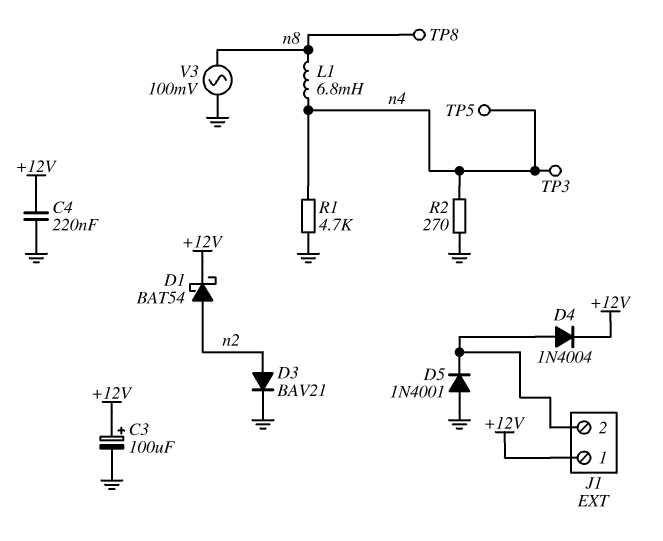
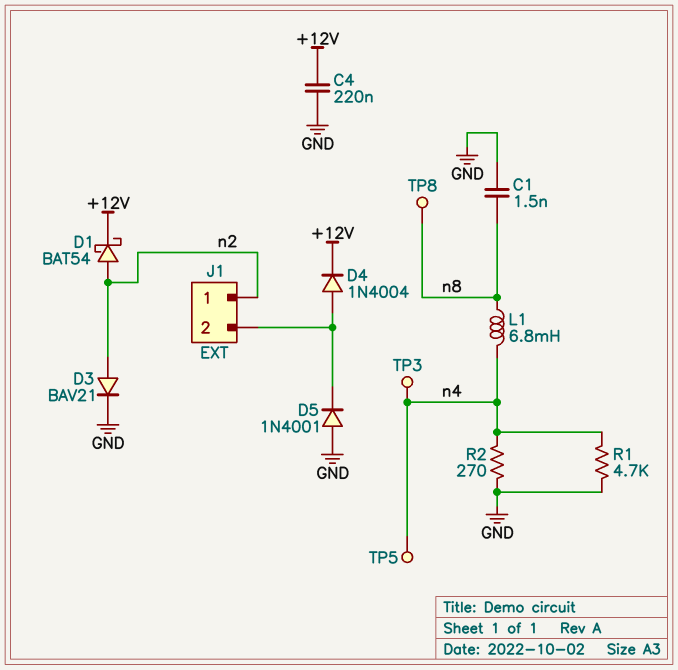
C1: none -> 1.5nF (GND, n8)
C3: 100uF (plus +12V, minus GND) -> none
J1 pin 1: +12V -> n2
V3: AC 100mV (GND, n8) -> none

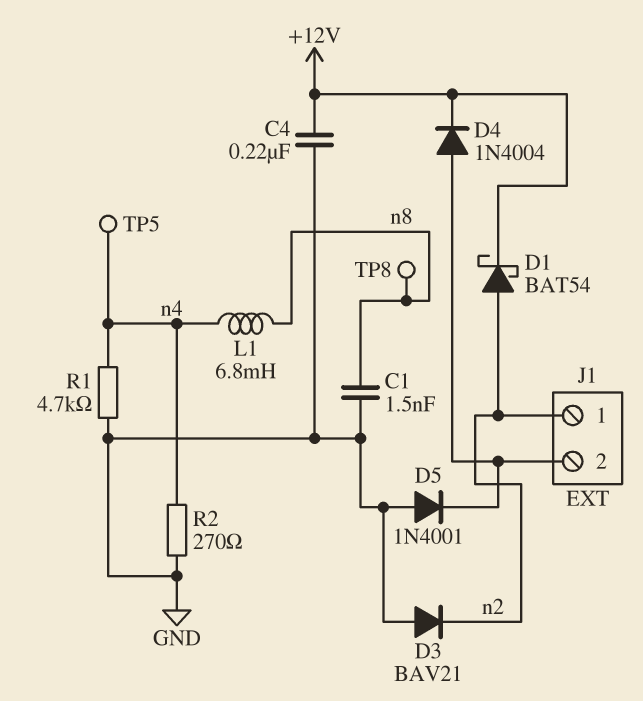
D3: diode BAV21 (A n2, K GND) -> diode BAV21 (A GND, K n2)
TP3: test point (n4) -> none

